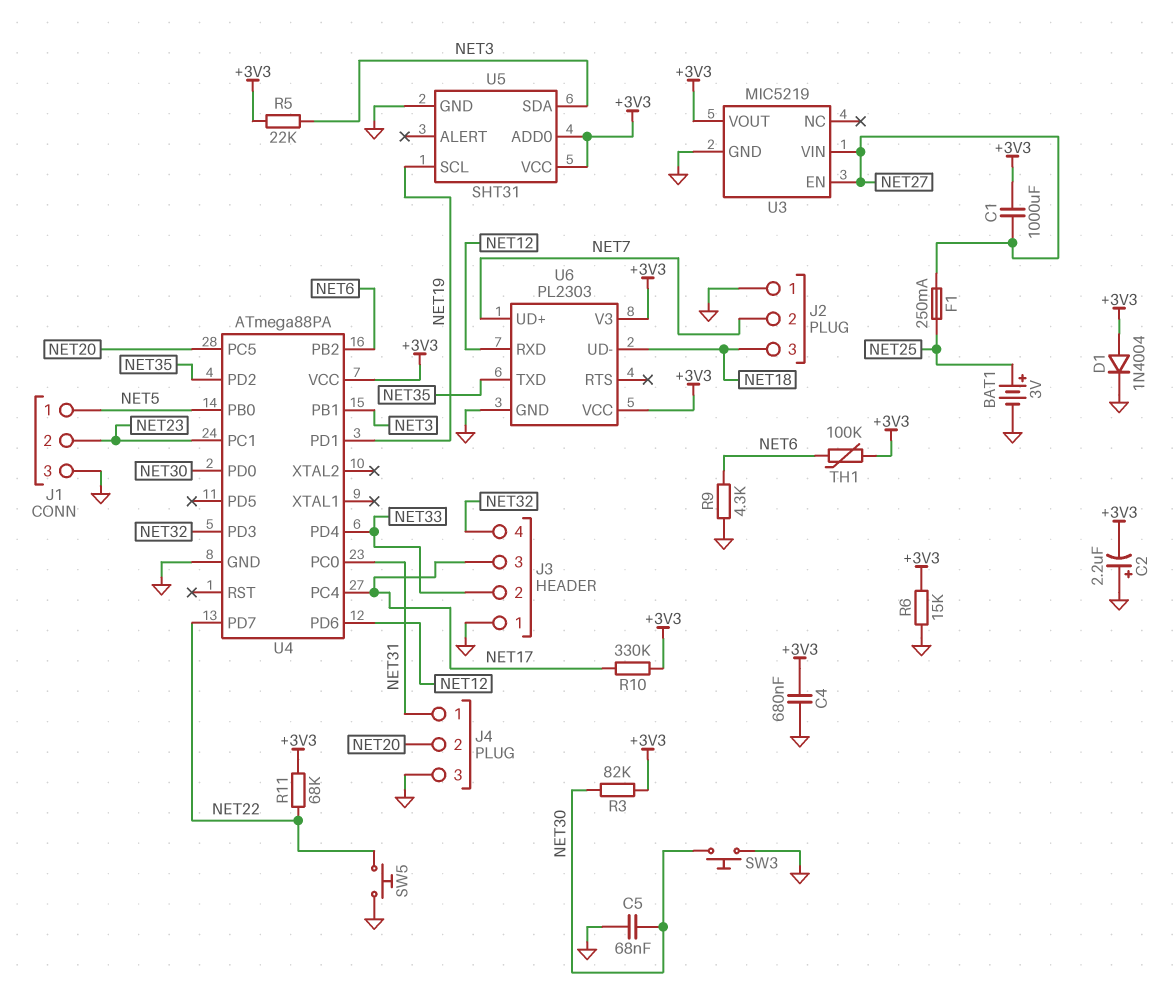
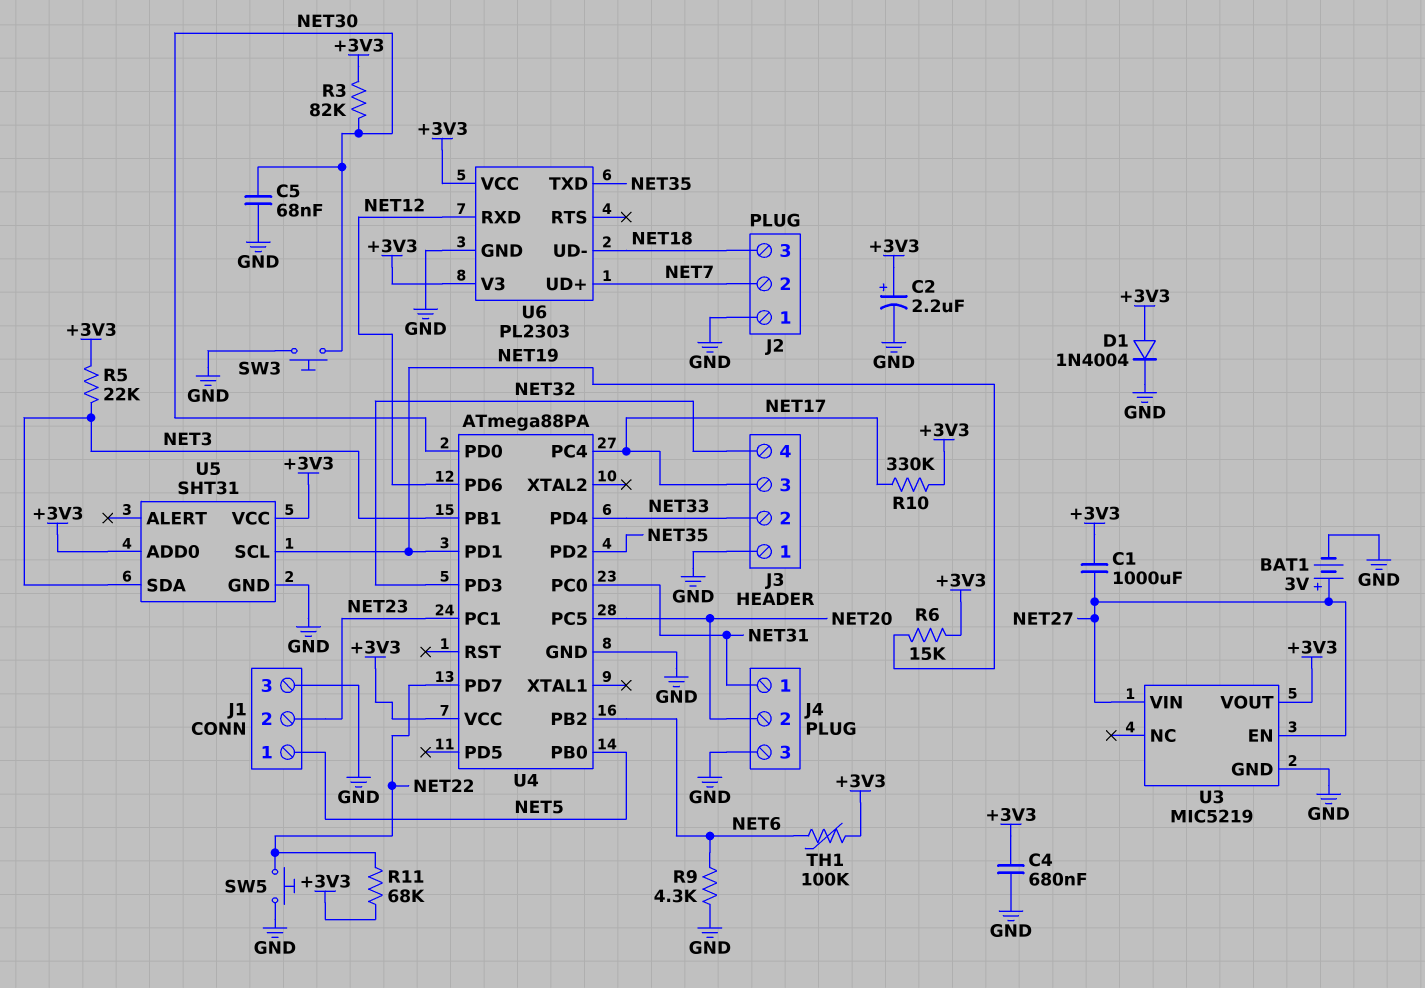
BAT1: 3V (plus NET25, minus GND) -> 3V (plus NET27, minus GND)
C2: 2.2uF (plus GND, minus +3V3) -> 2.2uF (plus +3V3, minus GND)
F1: 250mA (NET25, NET27) -> none
R6: 15k (+3V3, GND) -> 15k (+3V3, NET19)

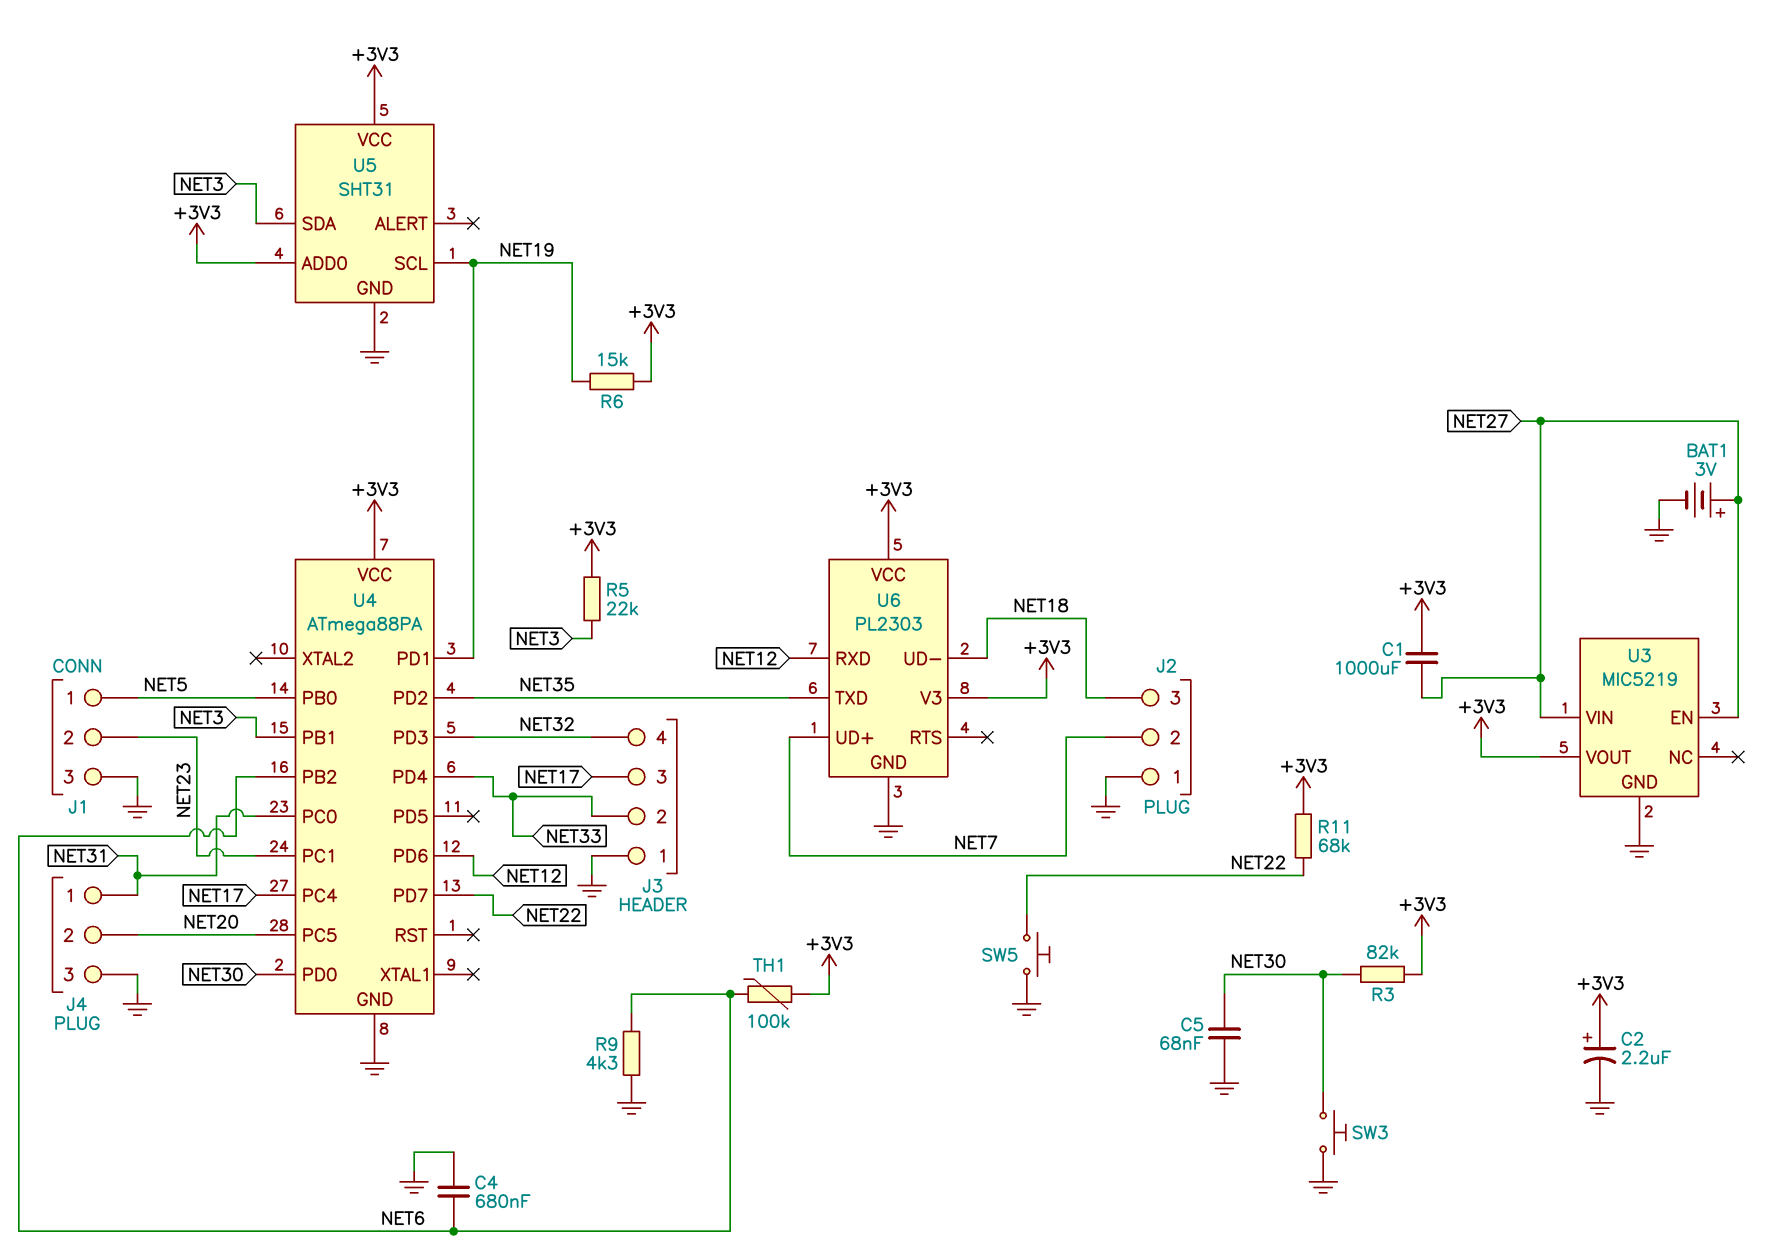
C4: 680nF (+3V3, GND) -> 680nF (GND, NET6)
D1: diode 1N4004 (A +3V3, K GND) -> none
R10: 330k (+3V3, NET17) -> none

